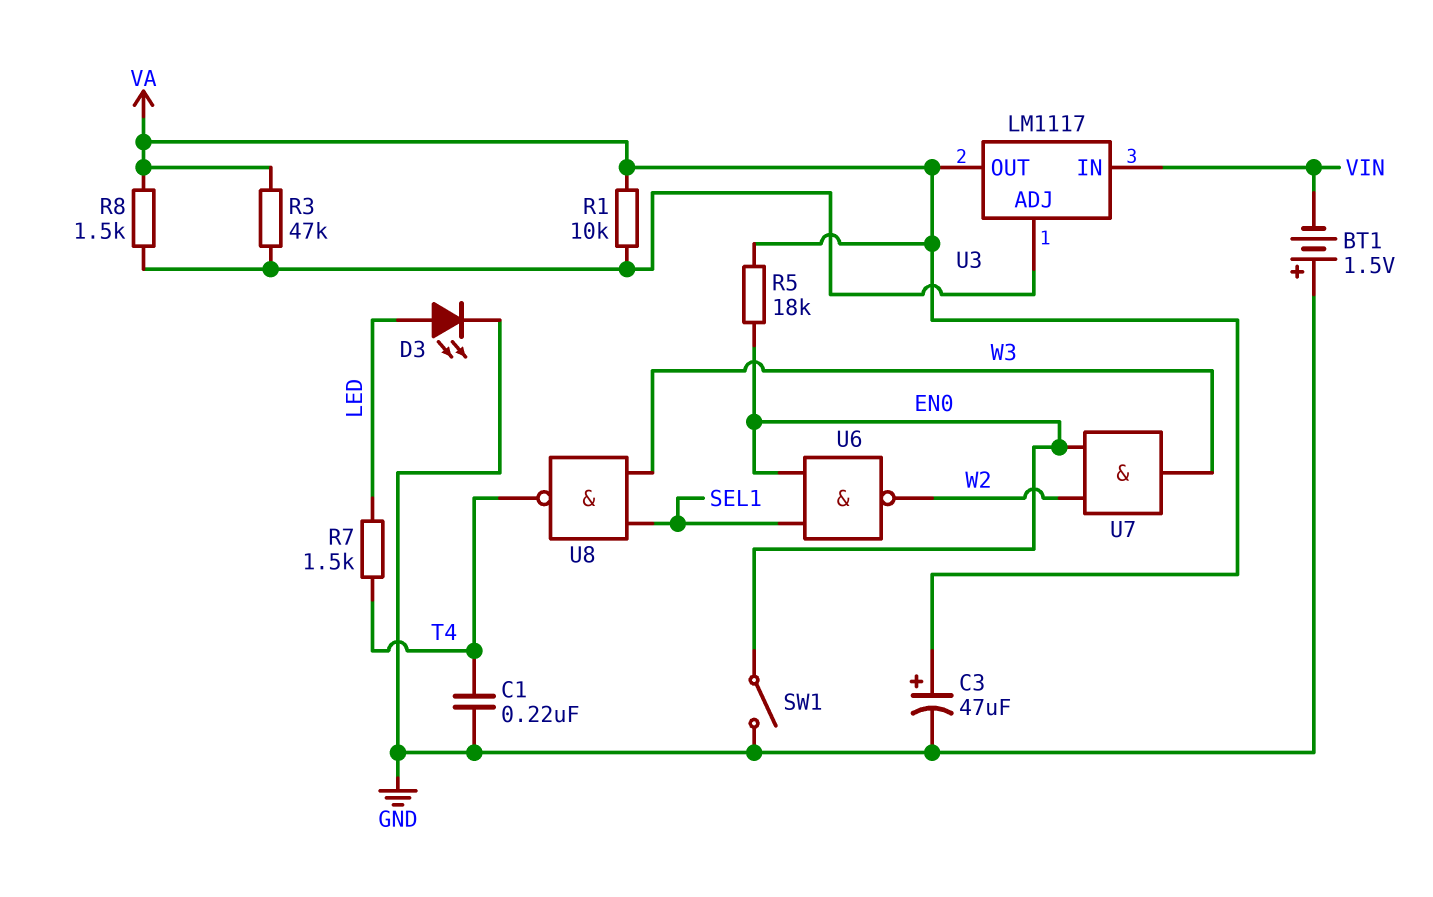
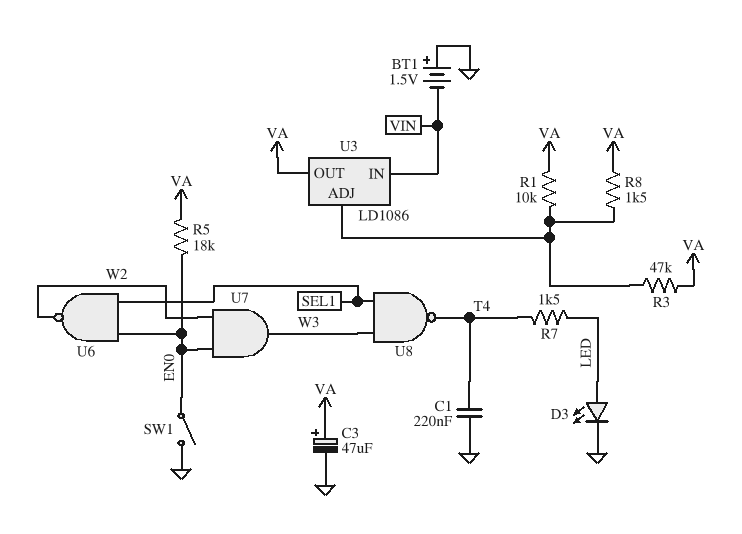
U3: LM1117 -> LD1086

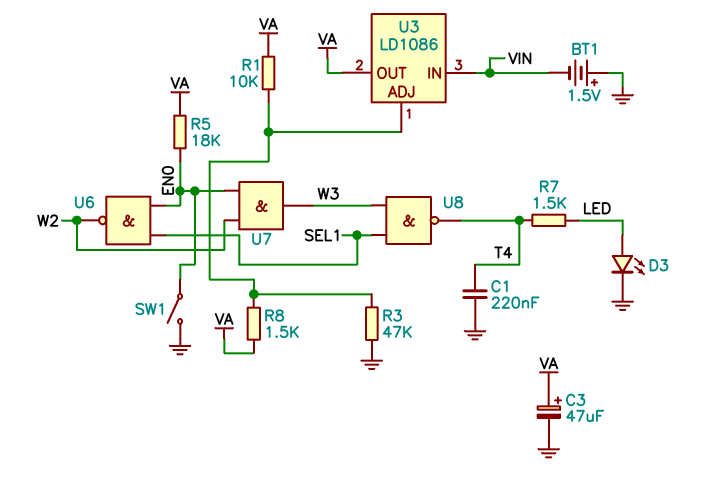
R3: 47k (U3/ADJ, VA) -> 47k (GND, U3/ADJ)

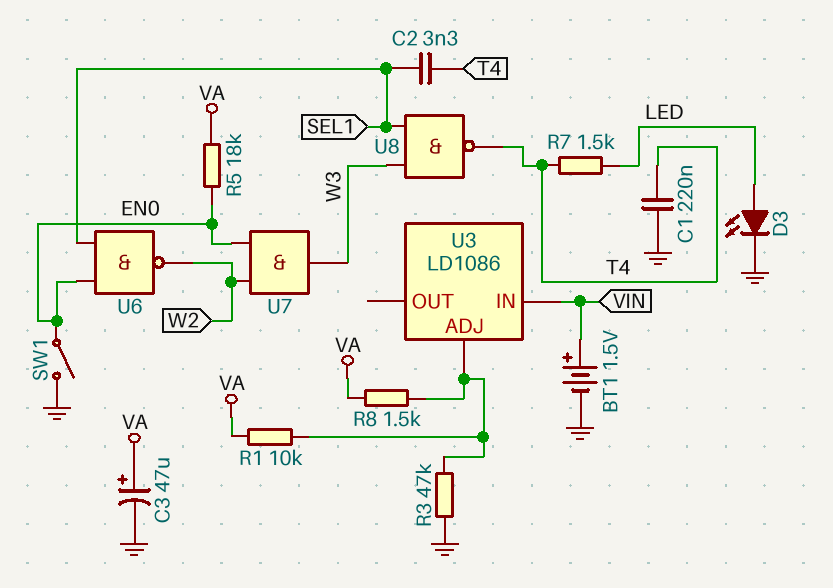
BT1: 1.5V (plus GND, minus VIN) -> 1.5V (plus VIN, minus GND)
C2: none -> 3.3nF (SEL1, T4)
U3 pin OUT: VA -> none

